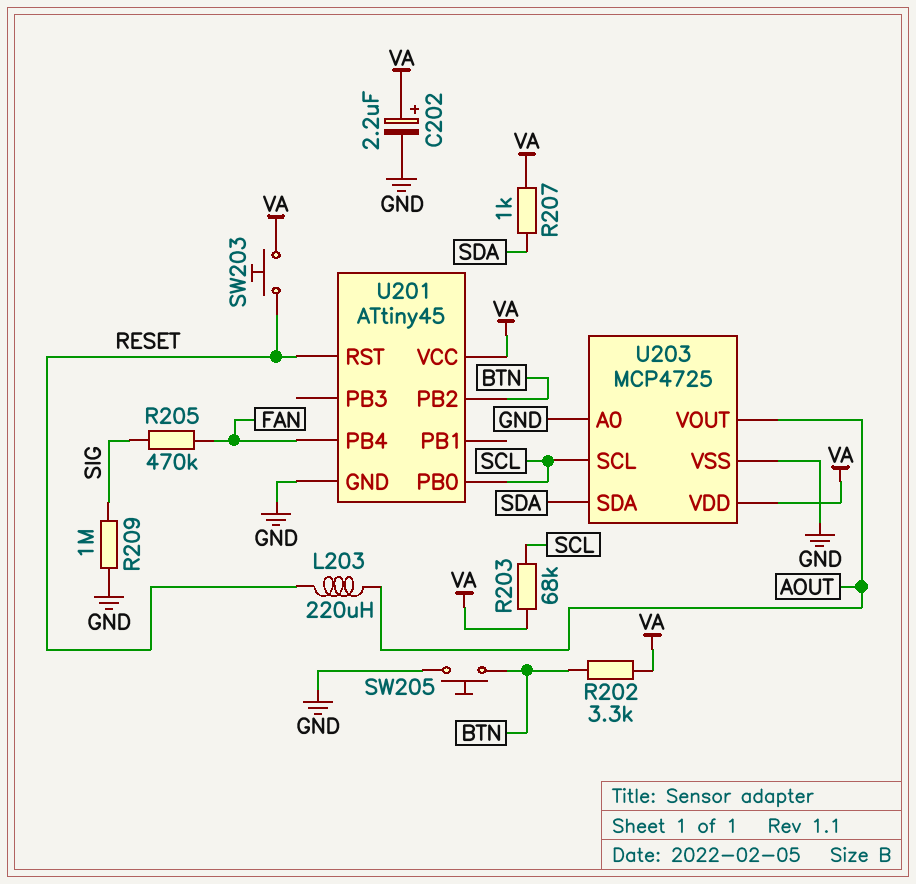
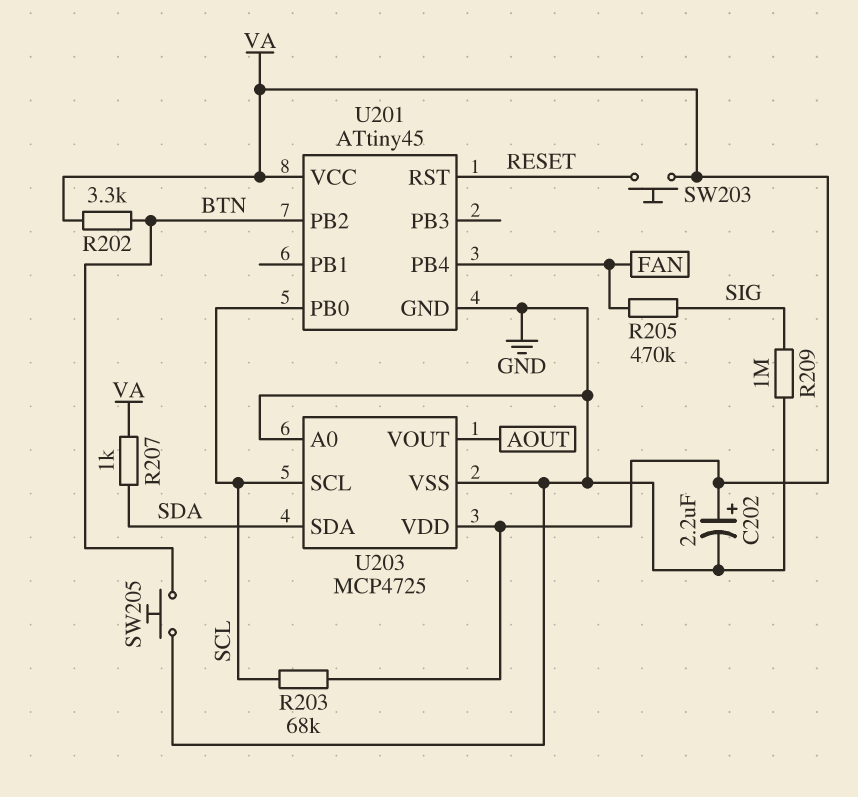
L203: 220uH (AOUT, RESET) -> none

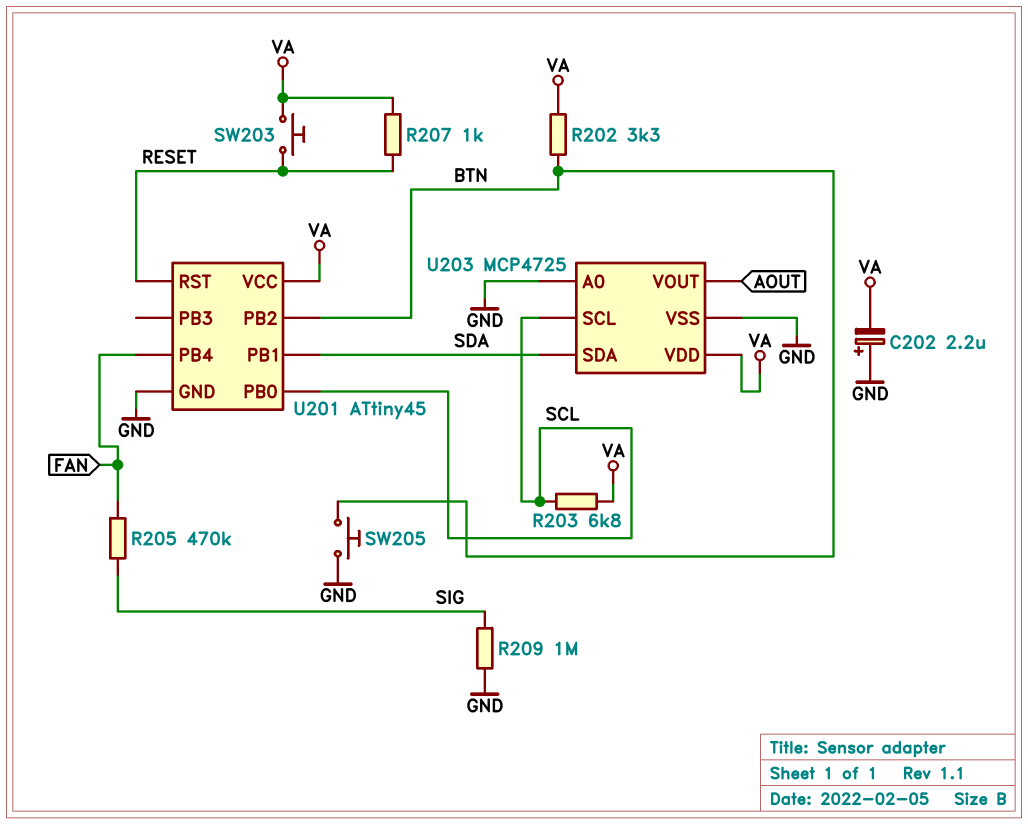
C202: 2.2uF (plus VA, minus GND) -> 2.2uF (plus GND, minus VA)
R203: 68k (SCL, VA) -> 6.8k (SCL, VA)
R207: 1k (SDA, VA) -> 1k (RESET, VA)
U201 pin PB1: none -> SDA

